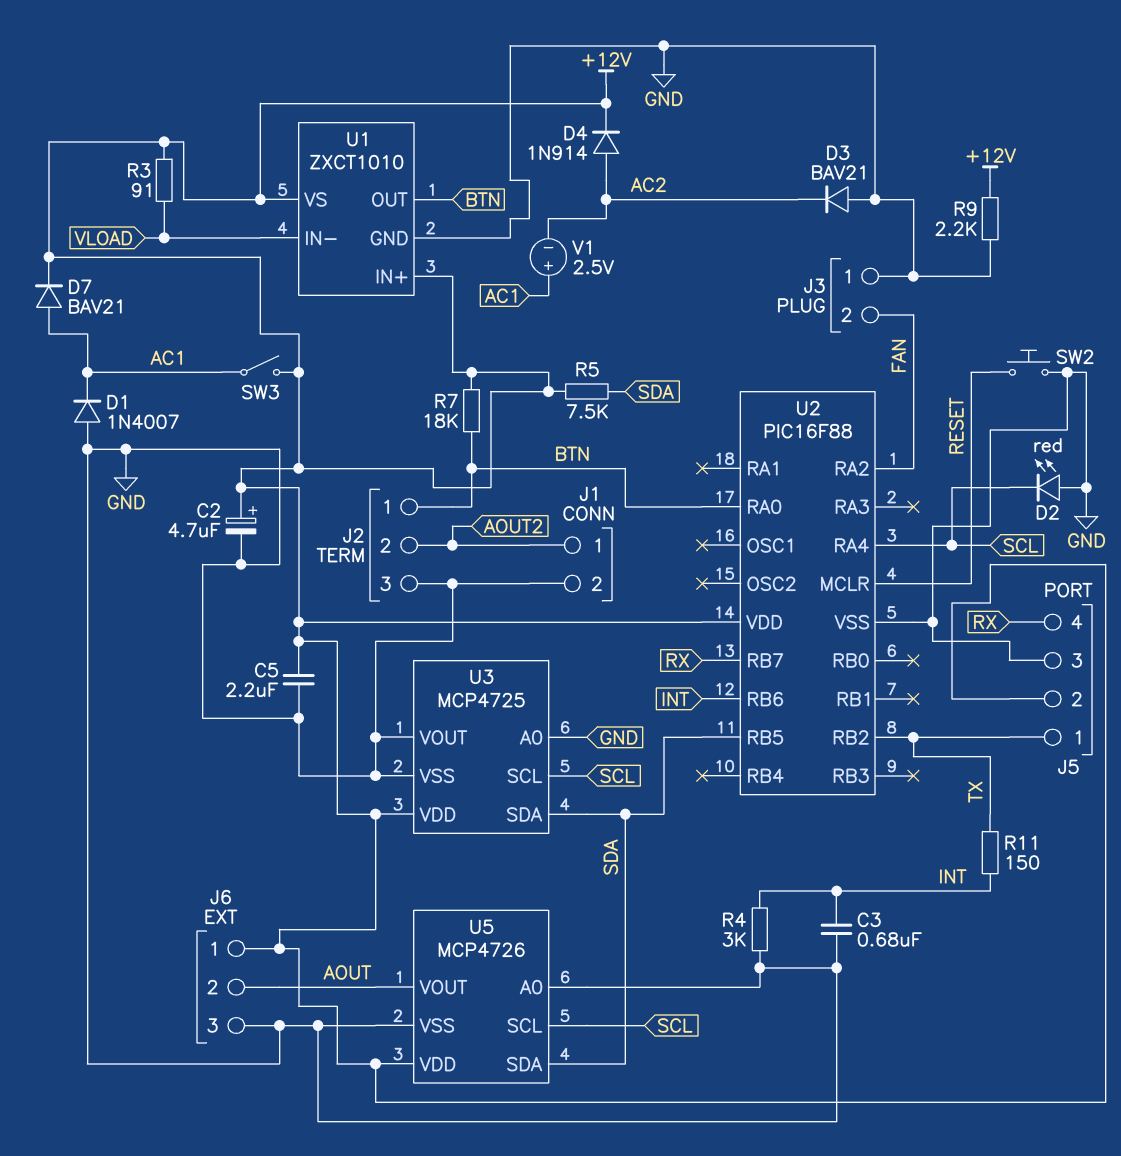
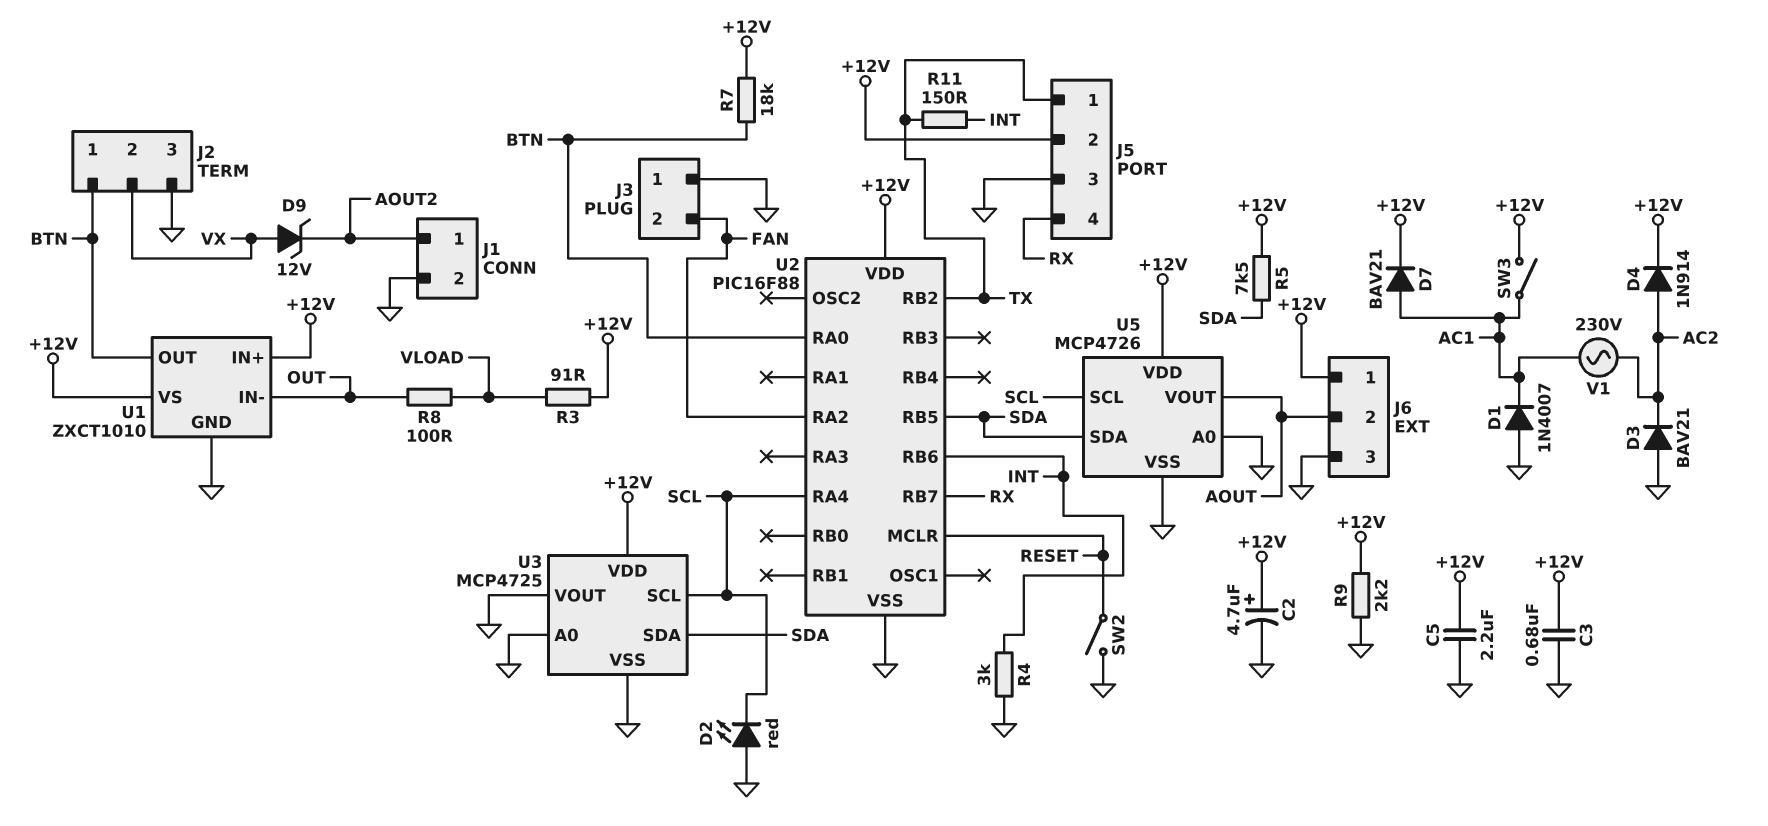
C3: 680nF (GND, INT) -> 680nF (+12V, GND)
D9: none -> zener 12V (A VX, K AOUT2)
J2 pin 2: AOUT2 -> VX
R8: none -> 100 (OUT, VLOAD)
SW2: button (GND, RESET) -> switch (GND, RESET)
U1 pin IN-: VLOAD -> OUT
V1: 2.5V (plus AC1, minus AC2) -> AC 230V (AC1, AC2)

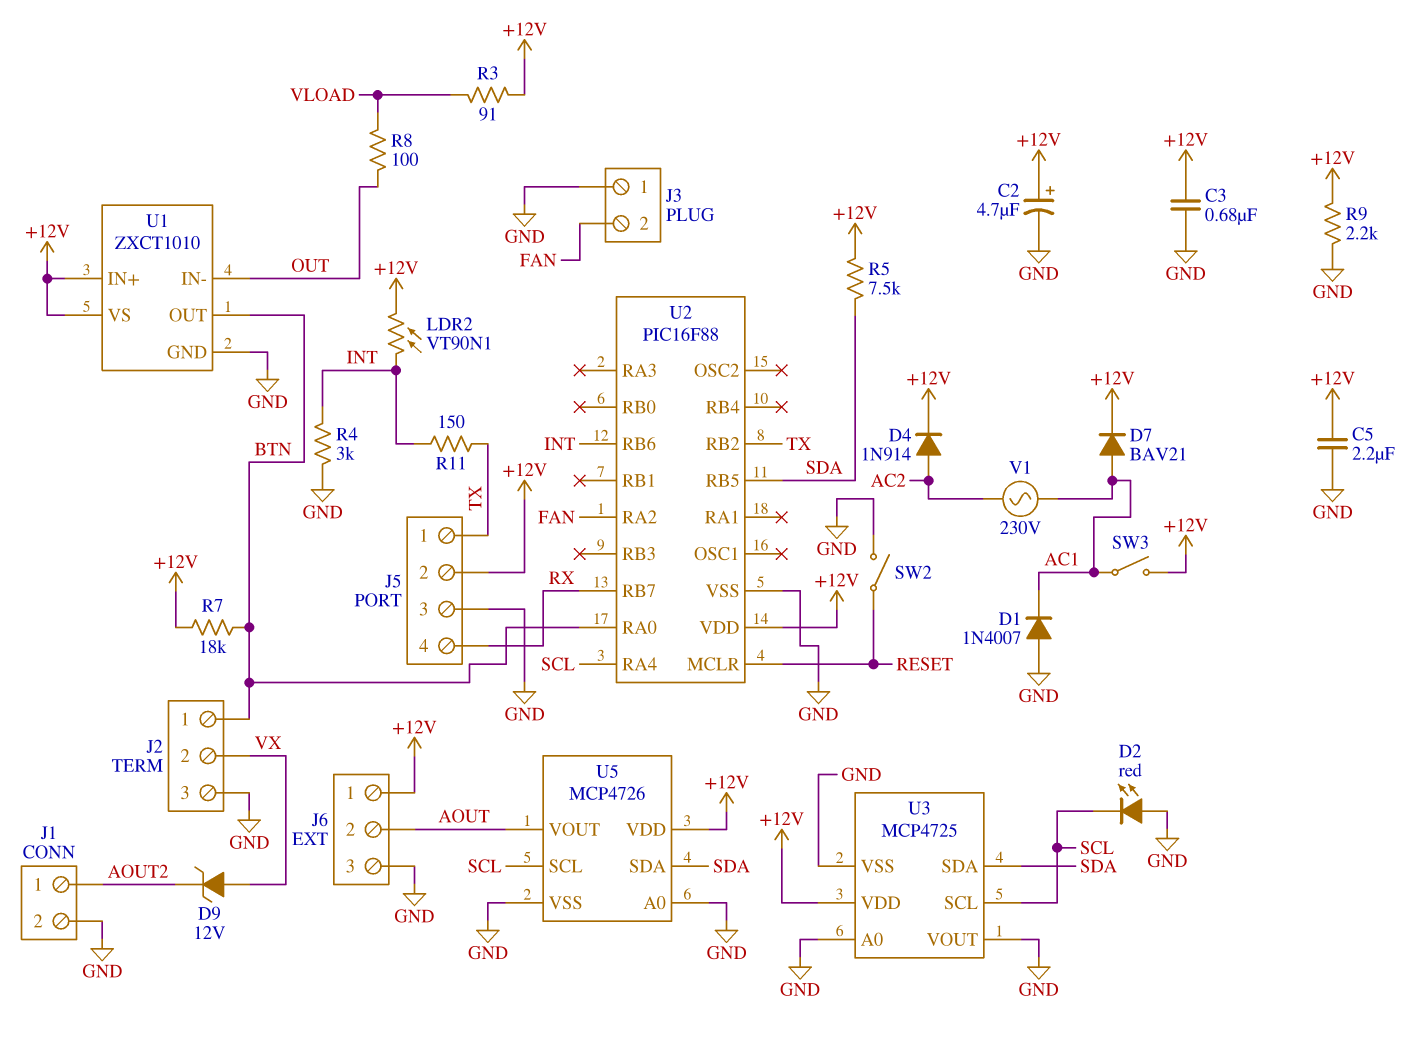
D3: diode BAV21 (A GND, K AC2) -> none
LDR2: none -> VT90N1 (+12V, INT)

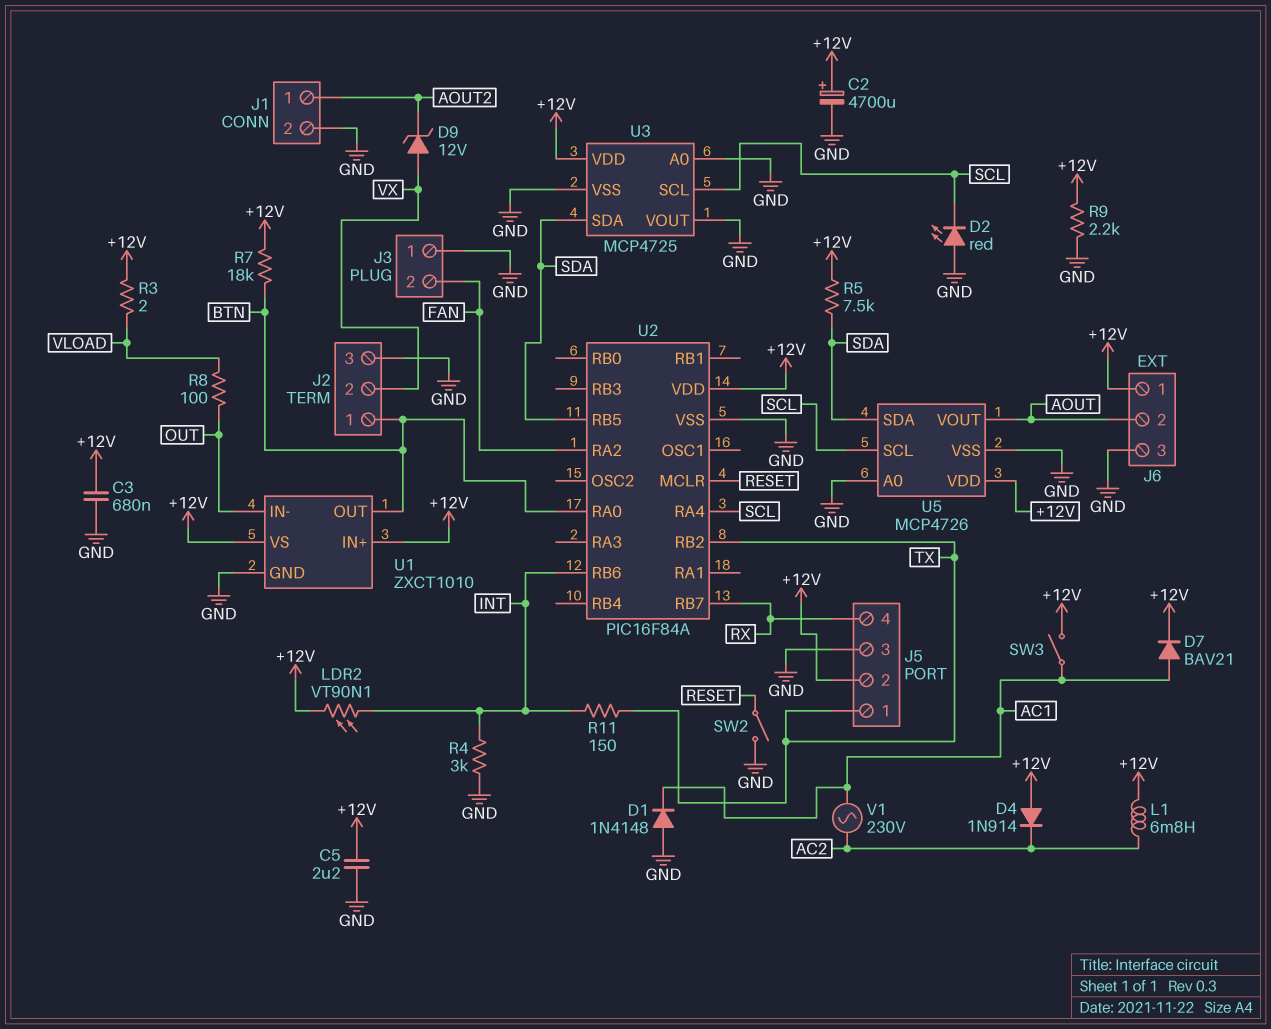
C2: 4.7uF (plus +12V, minus GND) -> 4700uF (plus +12V, minus GND)
D1: diode 1N4007 (A GND, K AC1) -> diode 1N4148 (A GND, K AC1)
D4: diode 1N914 (A AC2, K +12V) -> diode 1N914 (A +12V, K AC2)
L1: none -> 6.8mH (+12V, AC2)
R3: 91 (+12V, VLOAD) -> 2 (+12V, VLOAD)
U2: PIC16F88 -> PIC16F84A

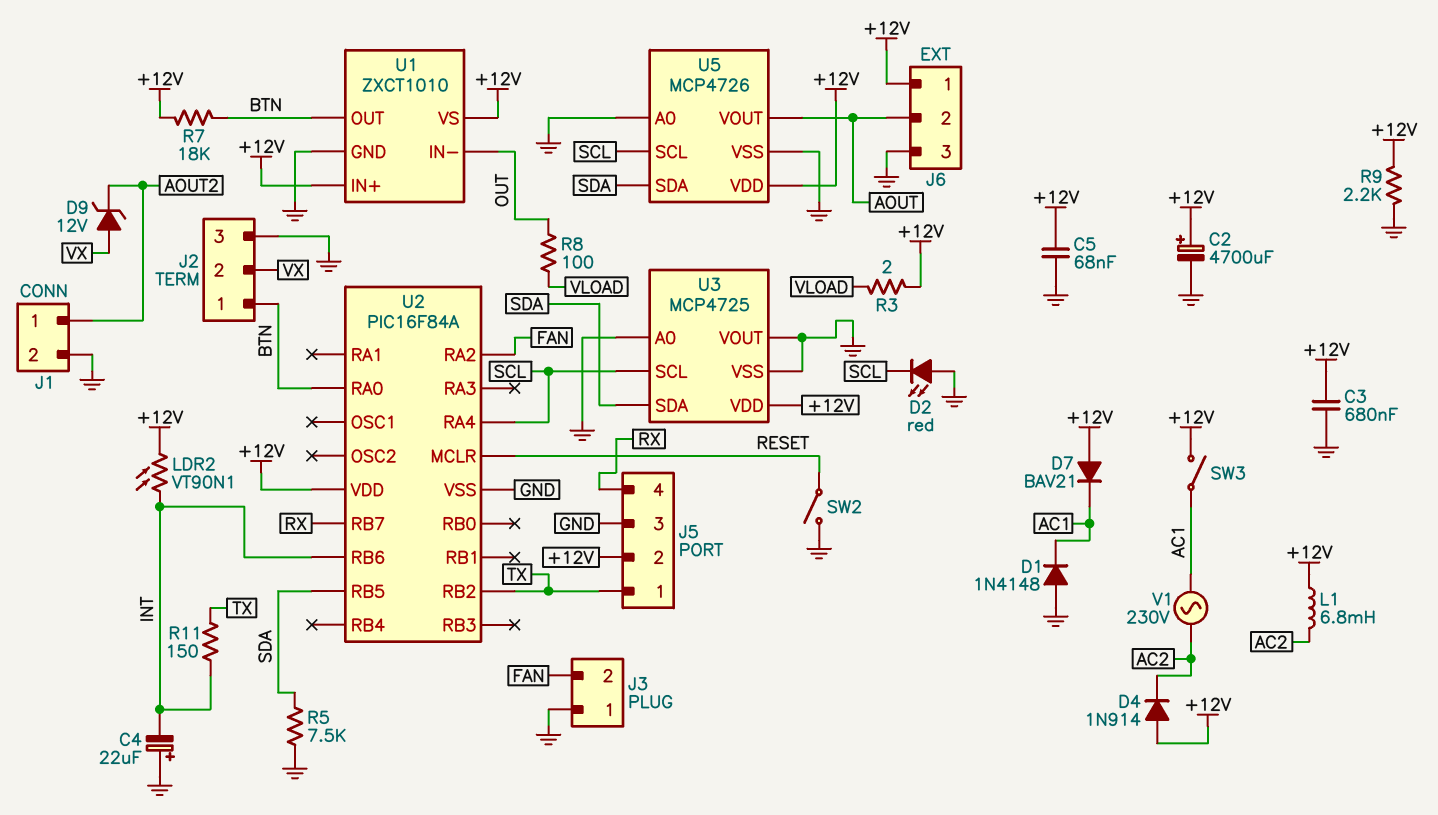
C4: none -> 22uF (plus GND, minus INT)
C5: 2.2uF (+12V, GND) -> 68nF (+12V, GND)
D7: diode BAV21 (A AC1, K +12V) -> diode BAV21 (A +12V, K AC1)
R4: 3k (GND, INT) -> none
R5: 7.5k (+12V, SDA) -> 7.5k (GND, SDA)

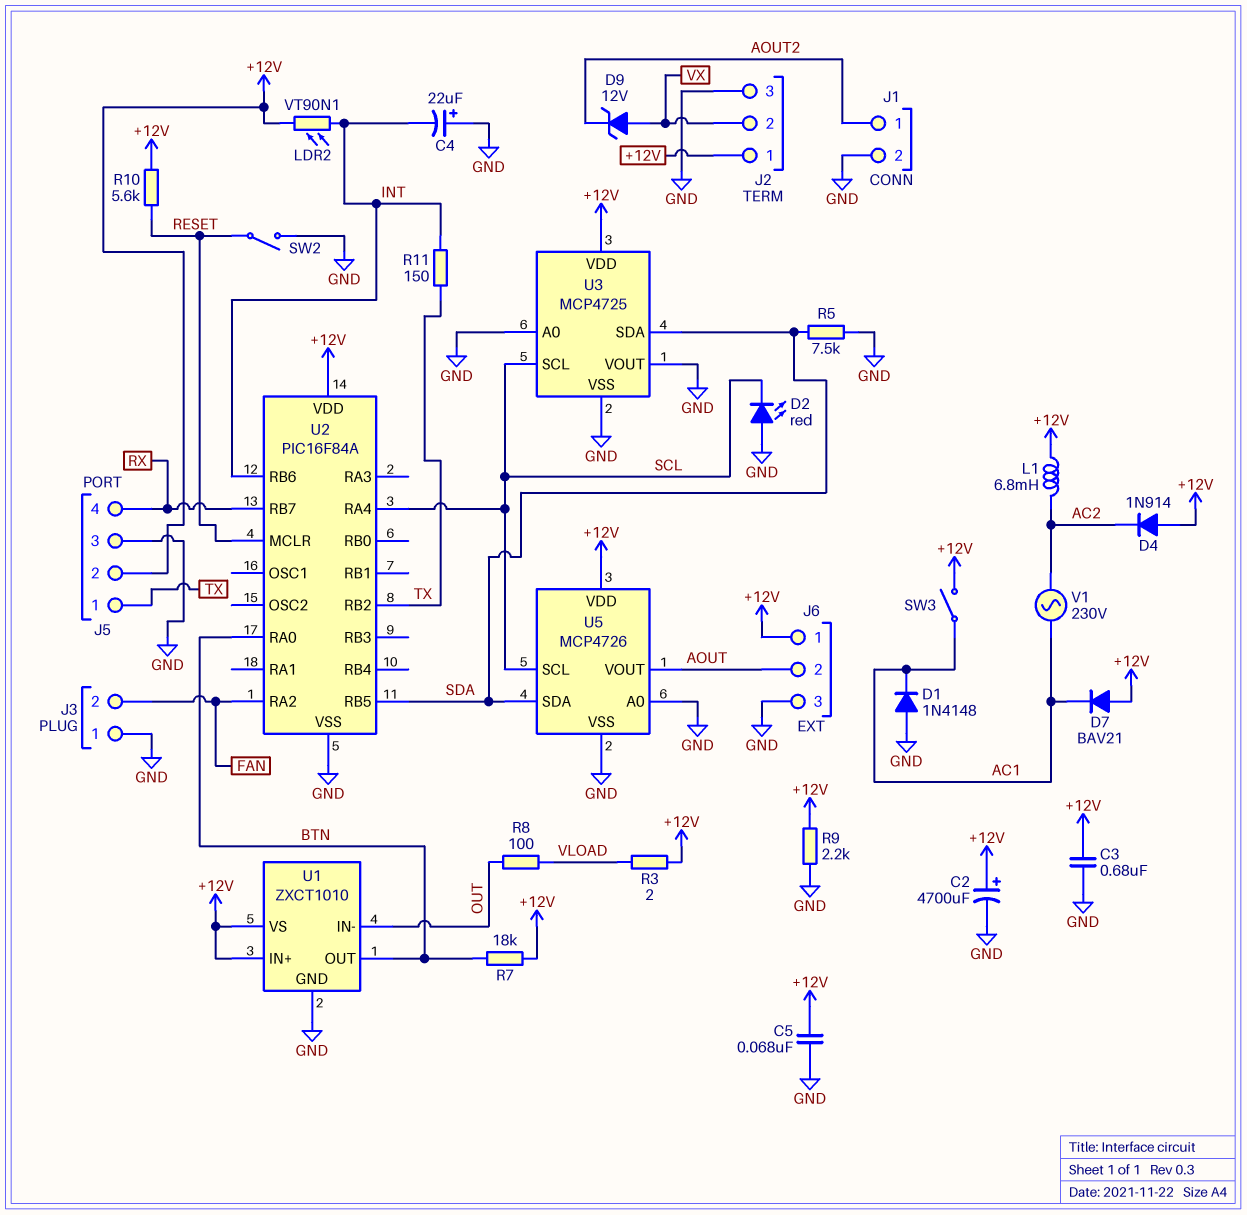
J2 pin 1: BTN -> +12V
R10: none -> 5.6k (+12V, RESET)

